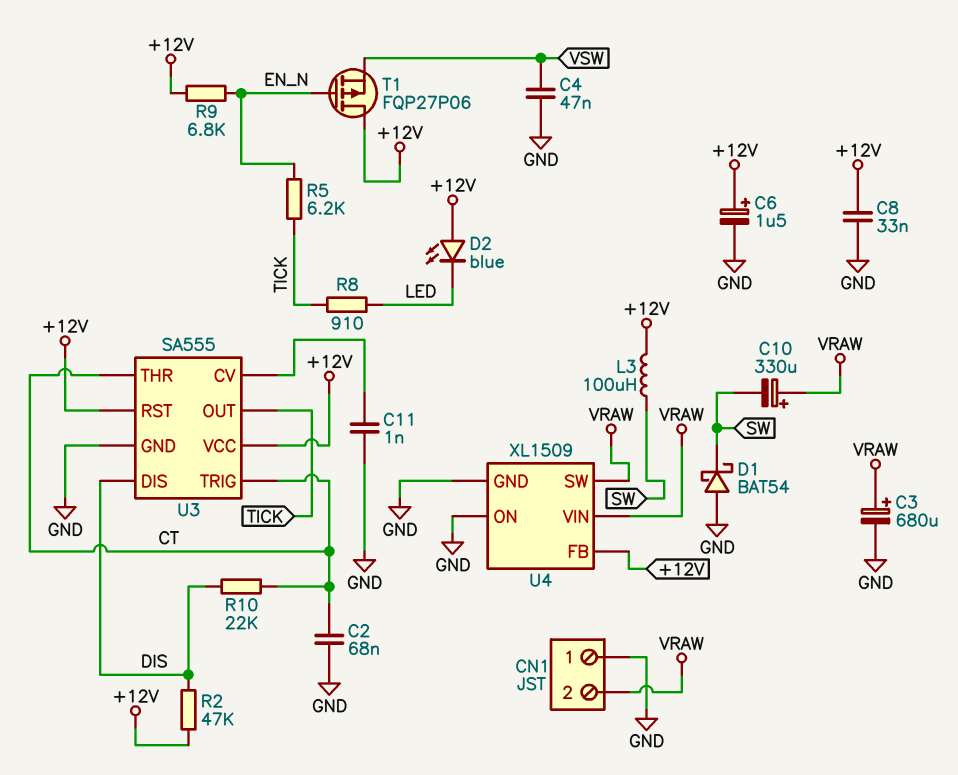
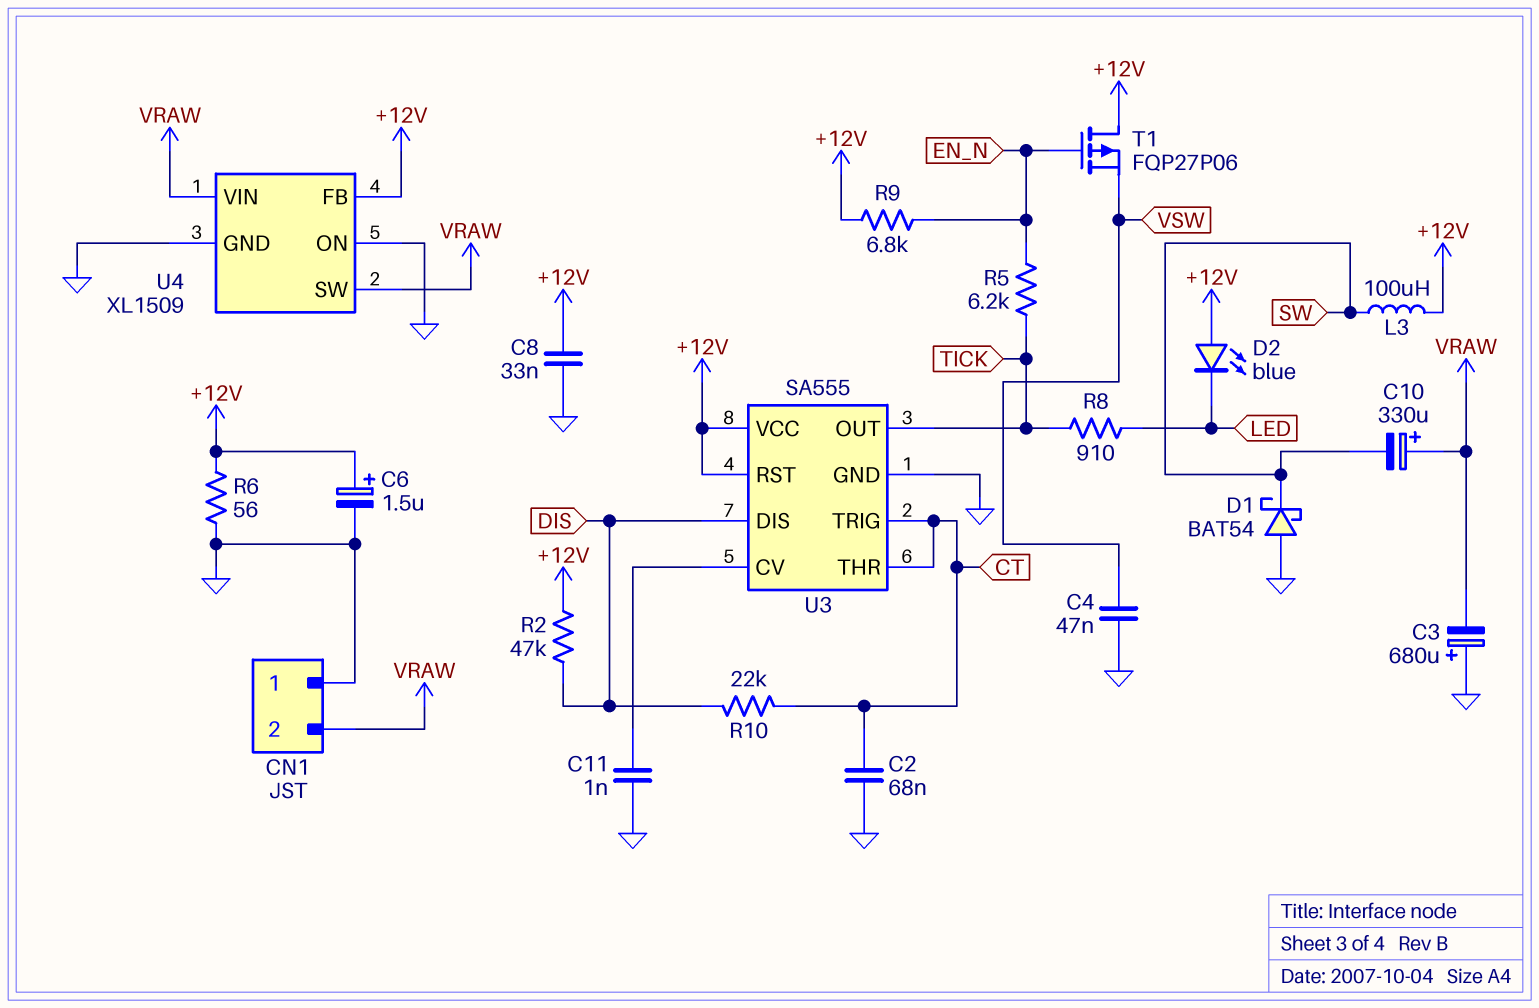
C3: 680uF (plus VRAW, minus GND) -> 680uF (plus GND, minus VRAW)
R6: none -> 56 (+12V, GND)

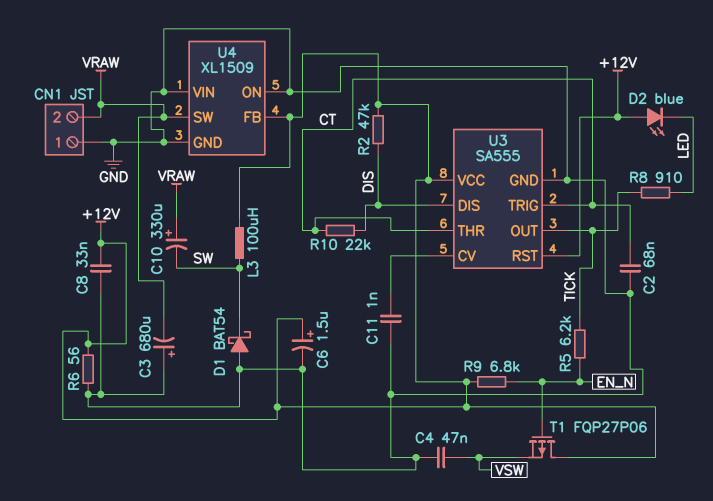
U4 pin VIN: VRAW -> GND

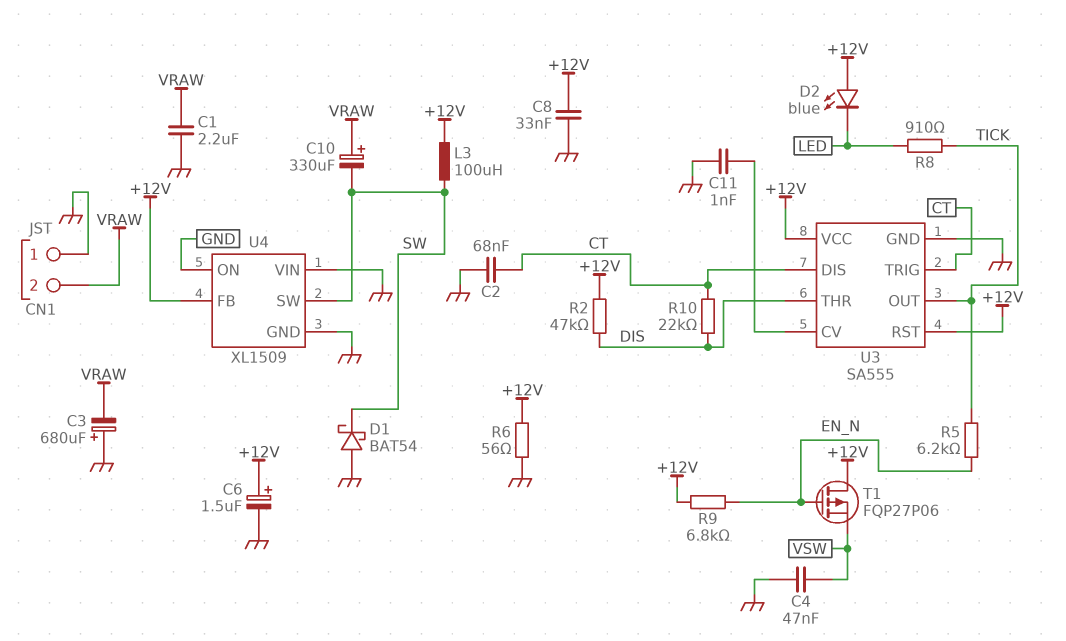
C1: none -> 2.2uF (GND, VRAW)
U3 pin DIS: DIS -> CT
U3 pin THR: CT -> DIS
U4 pin SW: VRAW -> SW

